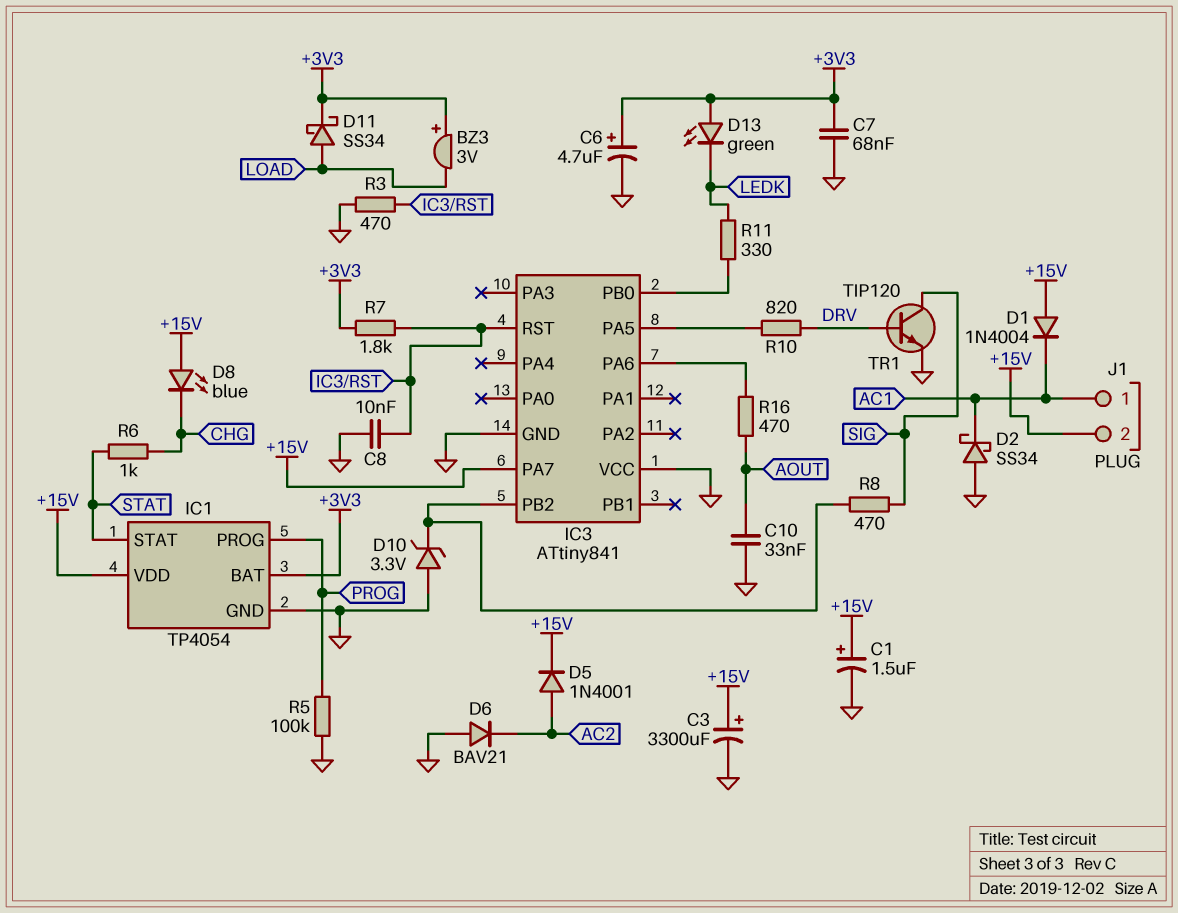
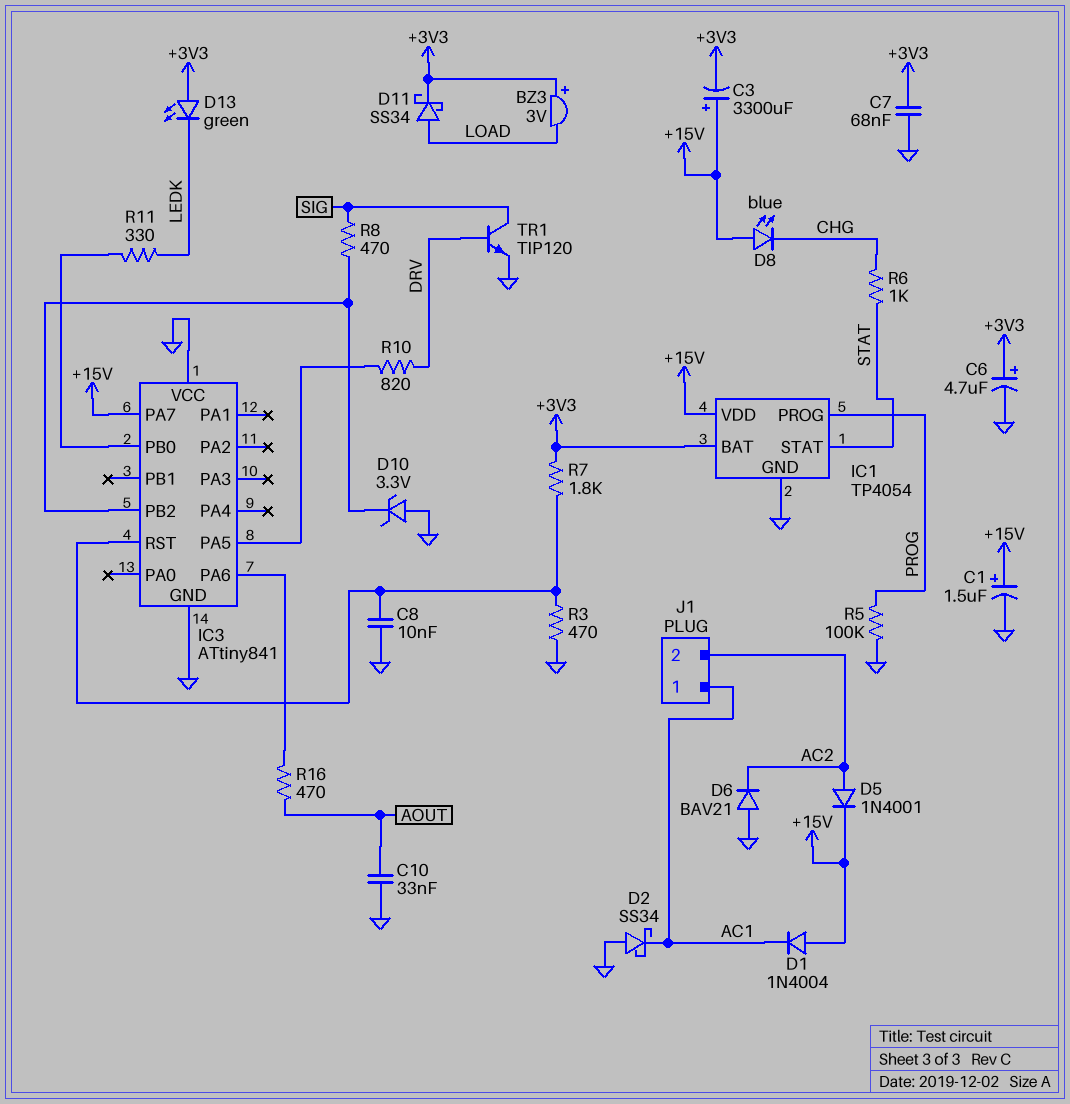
C3: 3300uF (plus +15V, minus GND) -> 3300uF (plus +15V, minus +3V3)
J1 pin 2: +15V -> AC2

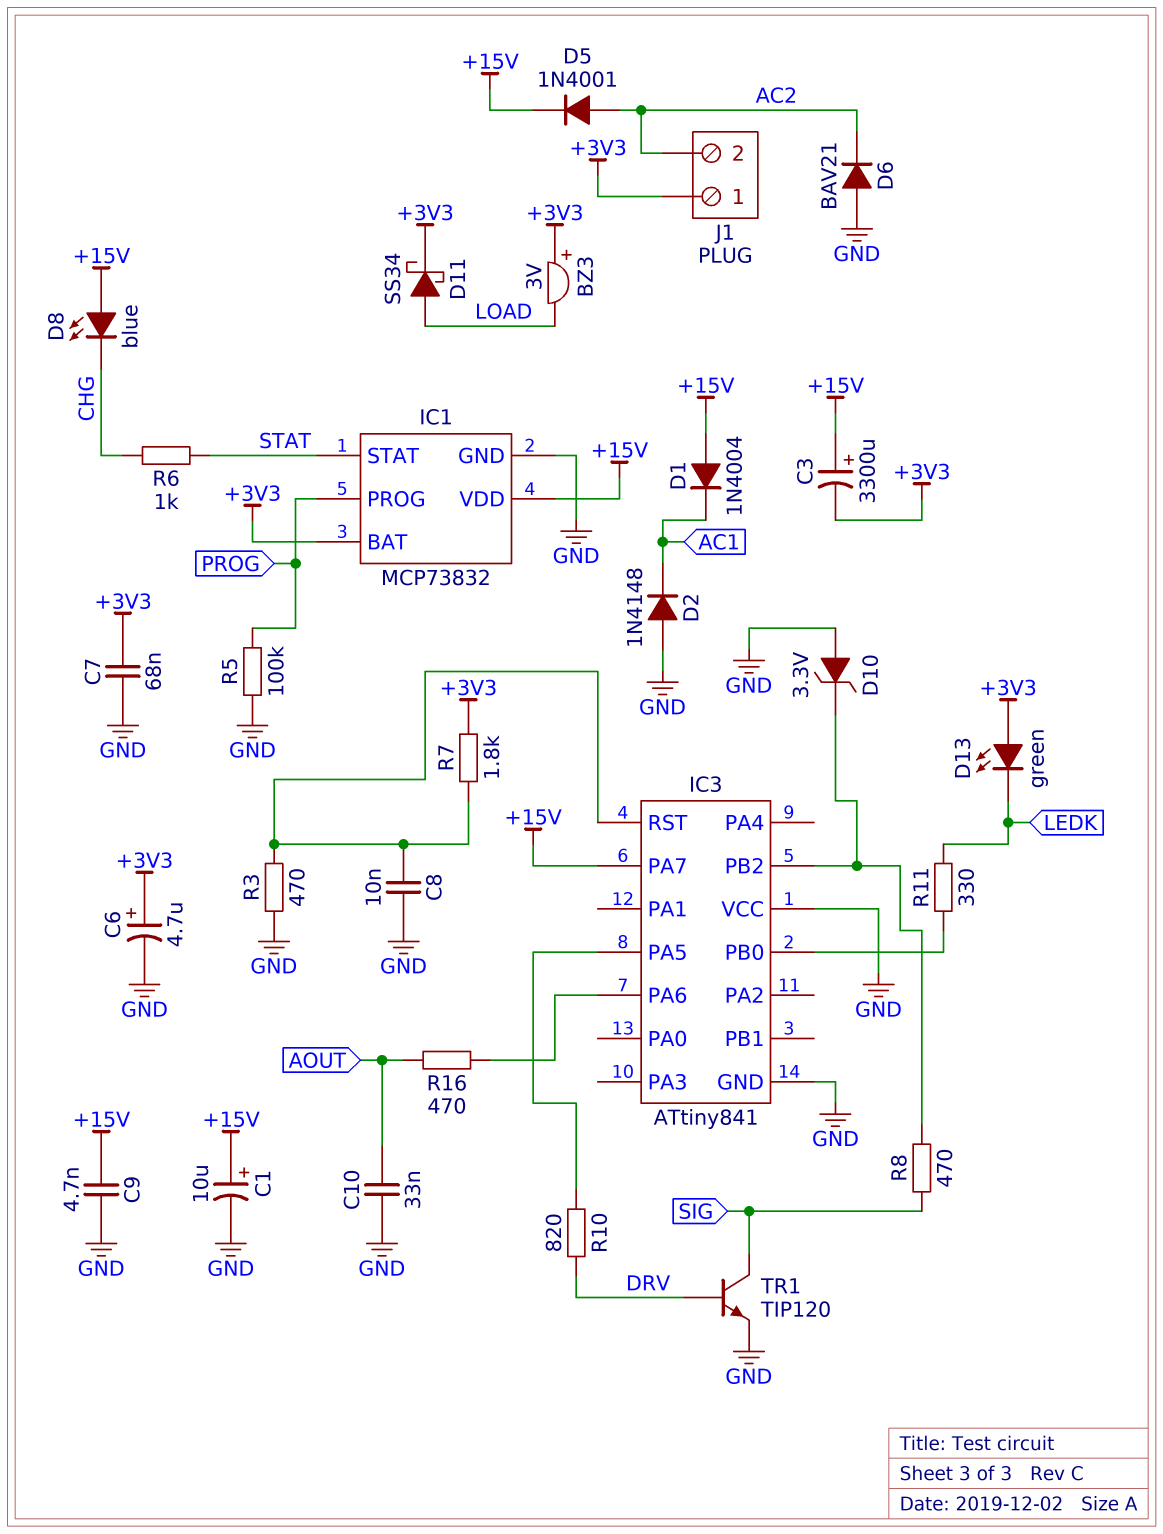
C1: 1.5uF (plus +15V, minus GND) -> 10uF (plus +15V, minus GND)
C9: none -> 4.7nF (+15V, GND)
D2: schottky SS34 (A GND, K AC1) -> diode 1N4148 (A GND, K AC1)
IC1: TP4054 -> MCP73832
J1 pin 1: AC1 -> +3V3

